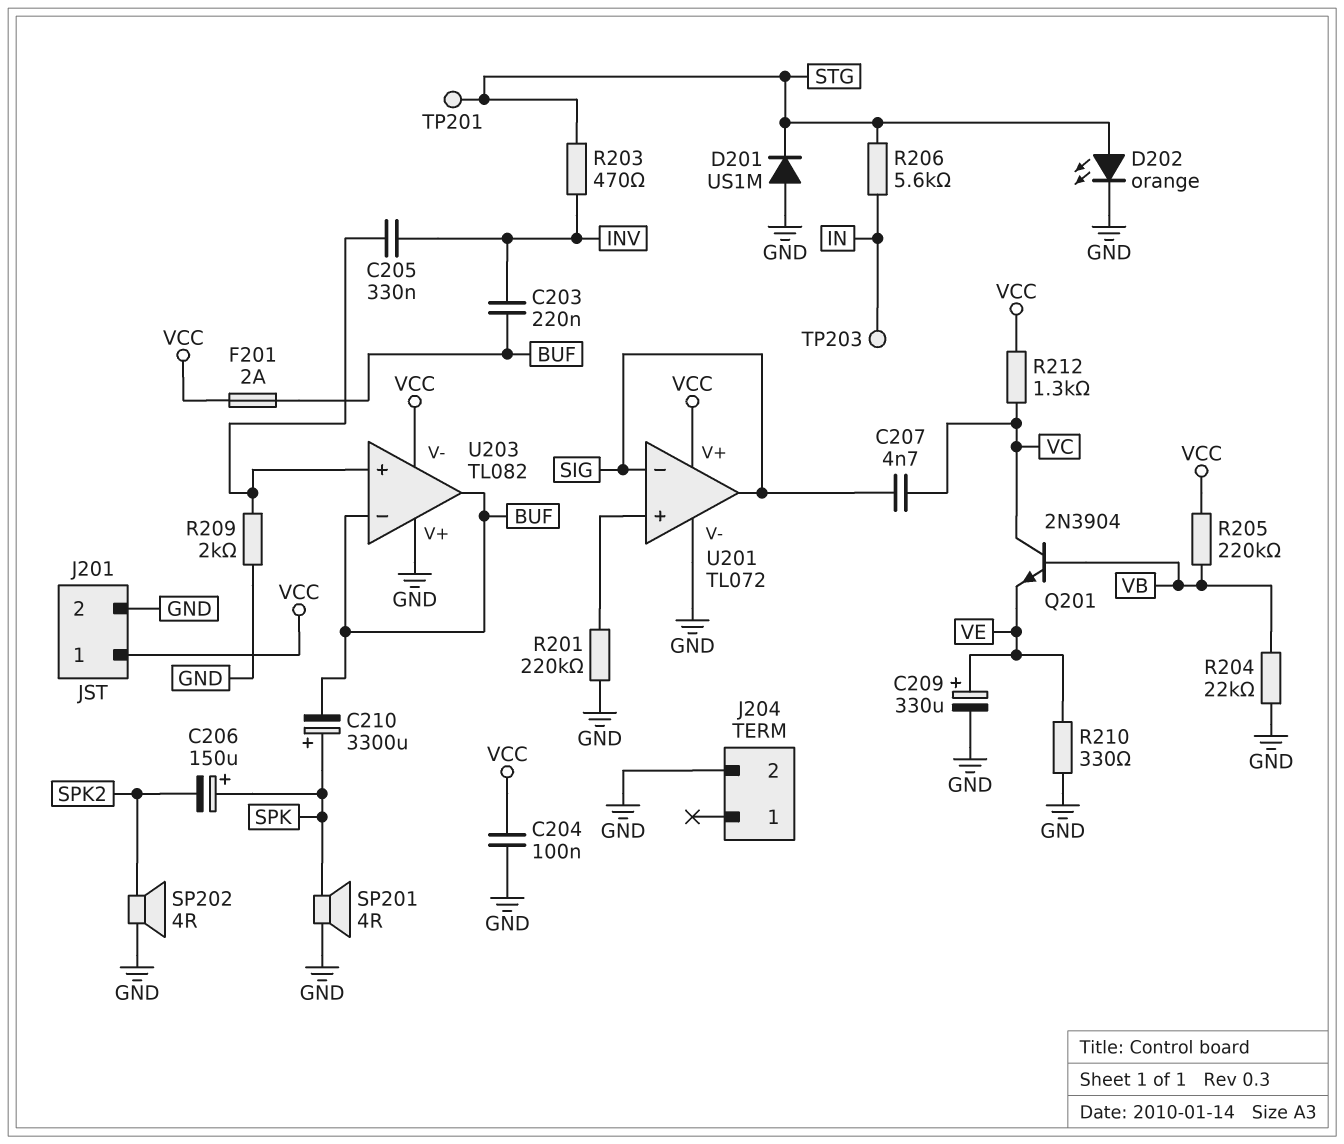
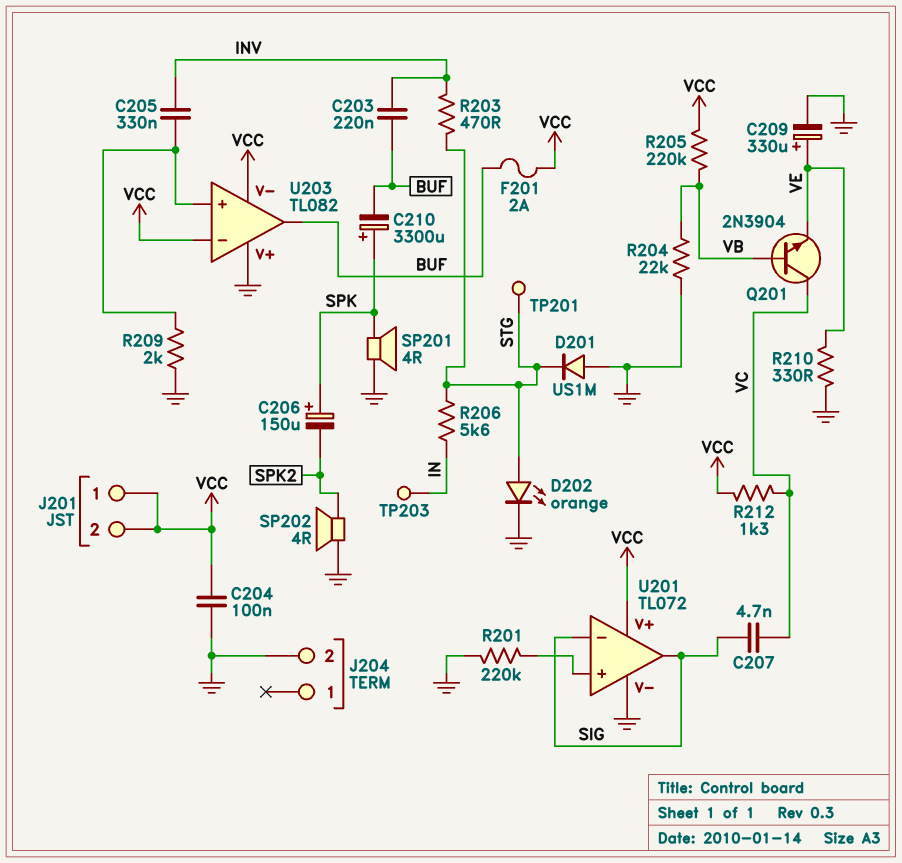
J201 pin 2: GND -> VCC
U203 pin in-: BUF -> VCC

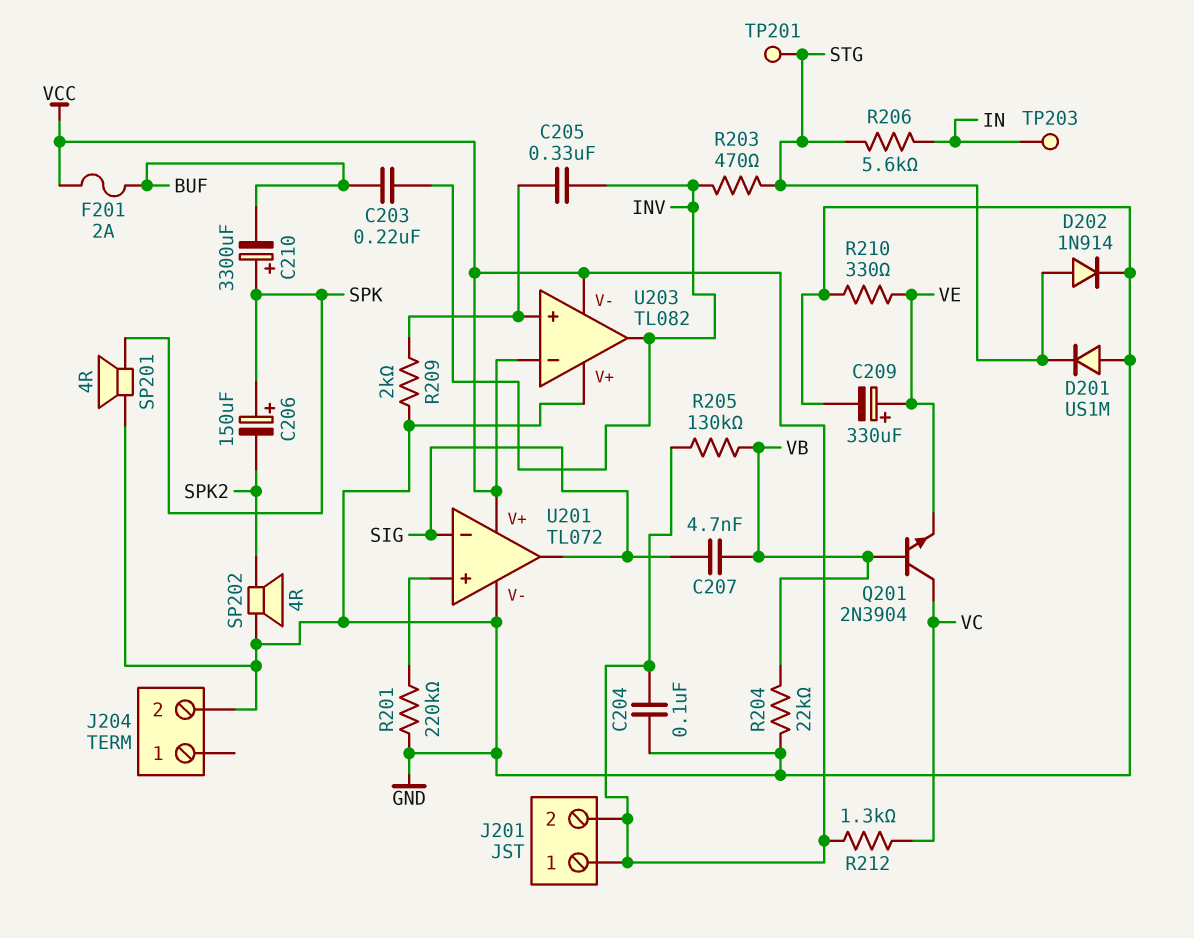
C207: 4.7nF (SIG, VC) -> 4.7nF (SIG, VB)
D202: LED orange (A STG, K GND) -> diode 1N914 (A STG, K GND)
R205: 220k (VB, VCC) -> 130k (VB, VCC)
U203 pin out: BUF -> INV

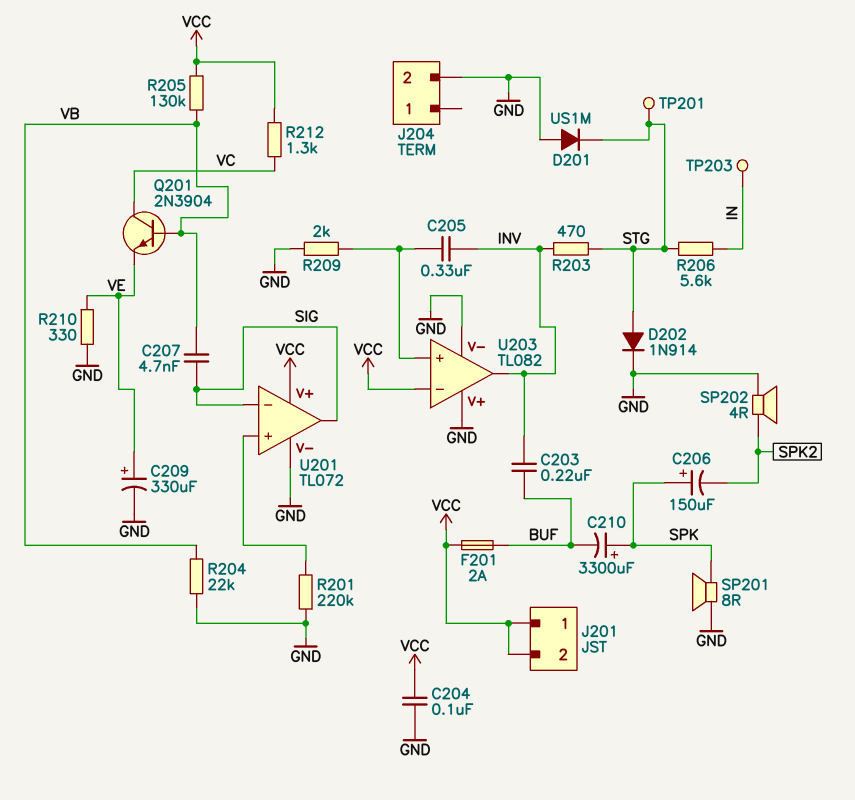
SP201: speaker 4R (GND, SPK) -> speaker 8R (GND, SPK)
U203 pin V-: VCC -> GND

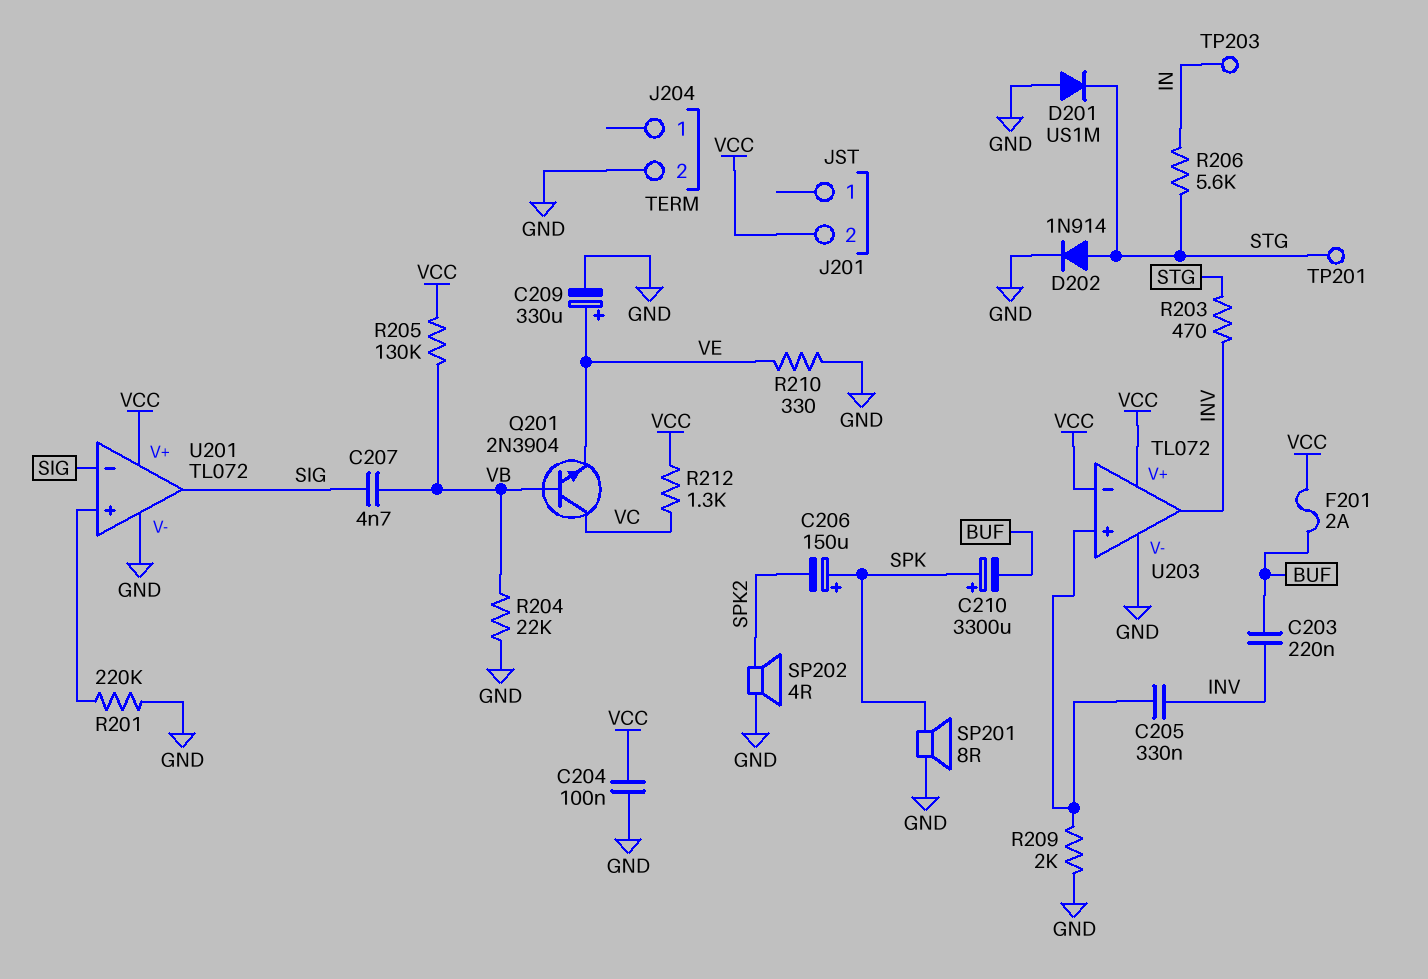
J201 pin 1: VCC -> none
U203: TL082 -> TL072
U203 pin V+: GND -> VCC

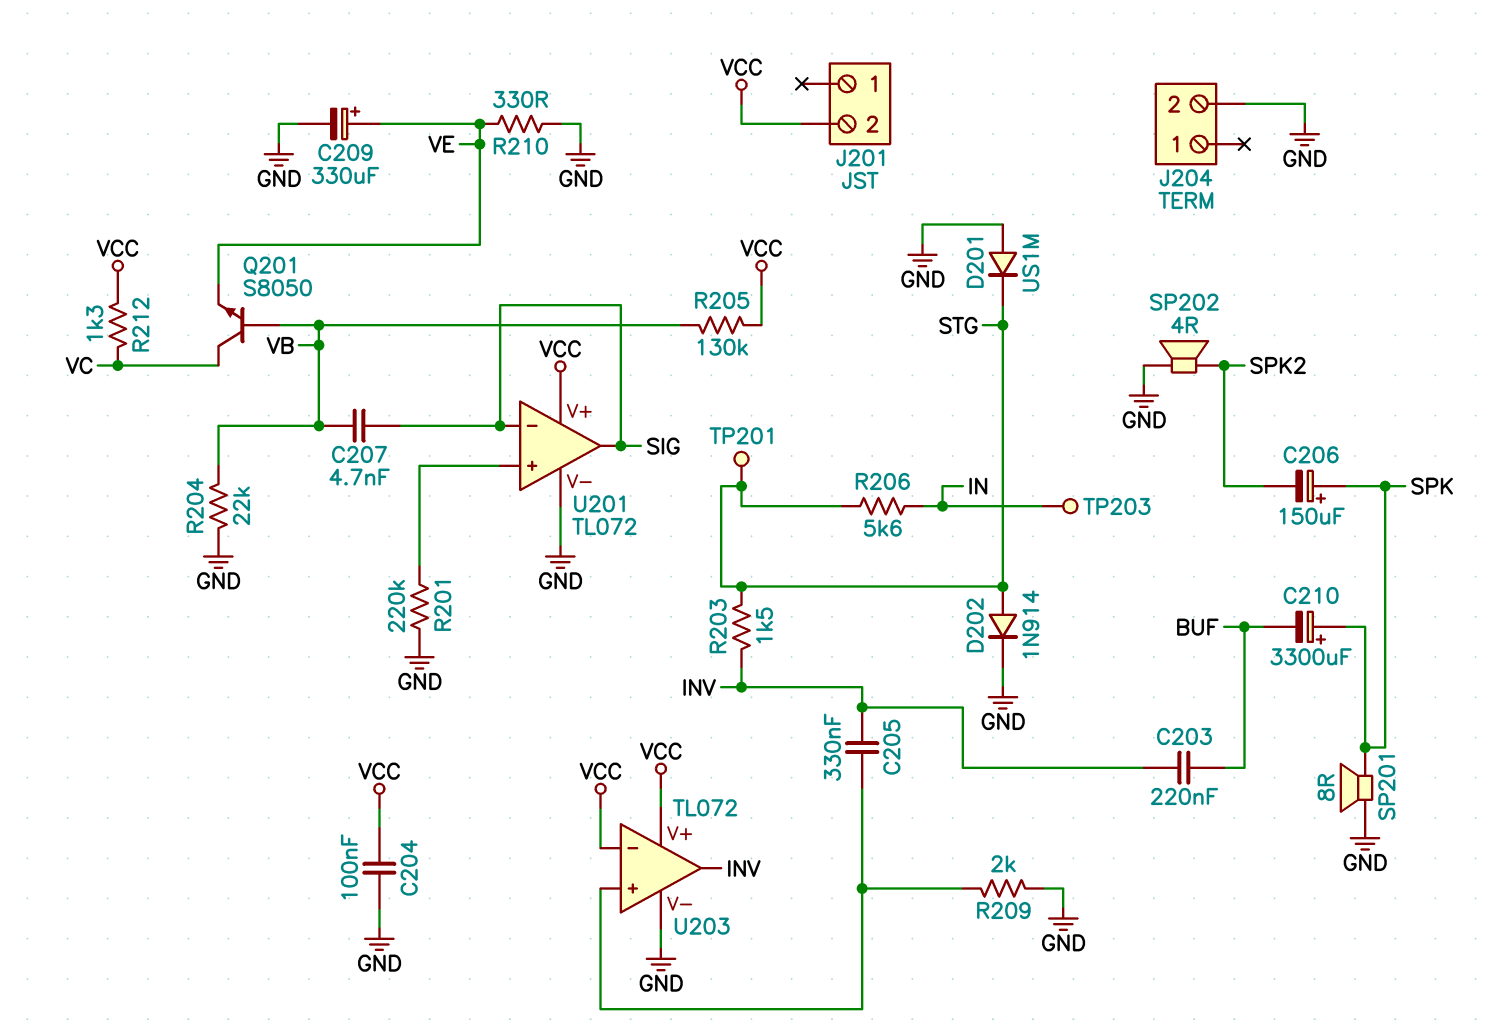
F201: 2A (BUF, VCC) -> none
Q201: NPN 2N3904 (B VB, C VC, E VE) -> NPN S8050 (B VB, C VC, E VE)
R203: 470 (INV, STG) -> 1.5k (INV, STG)

